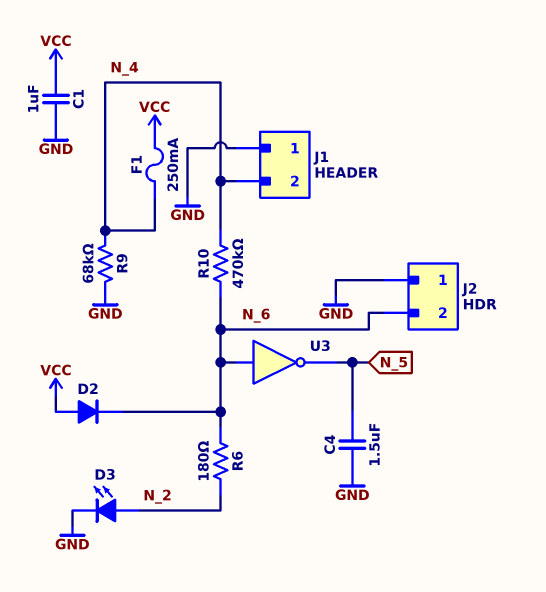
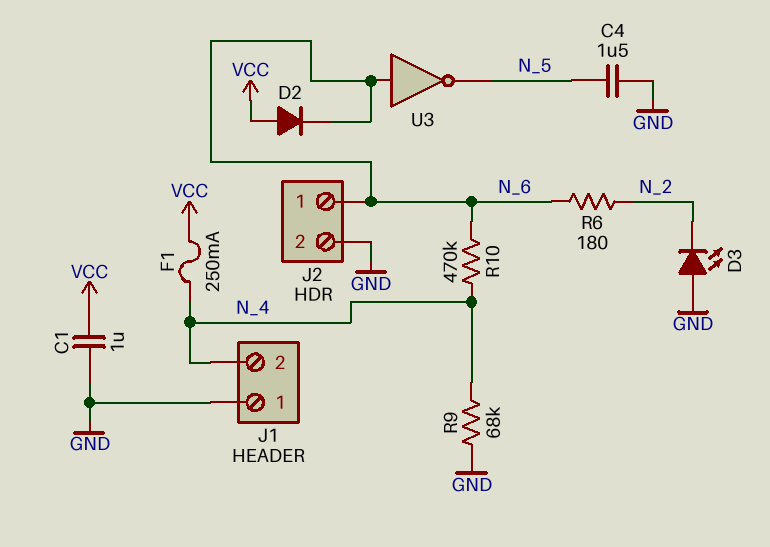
D3: LED (A N_2, K GND) -> LED (A GND, K N_2)
J2 pin 1: GND -> N_6
J2 pin 2: N_6 -> GND

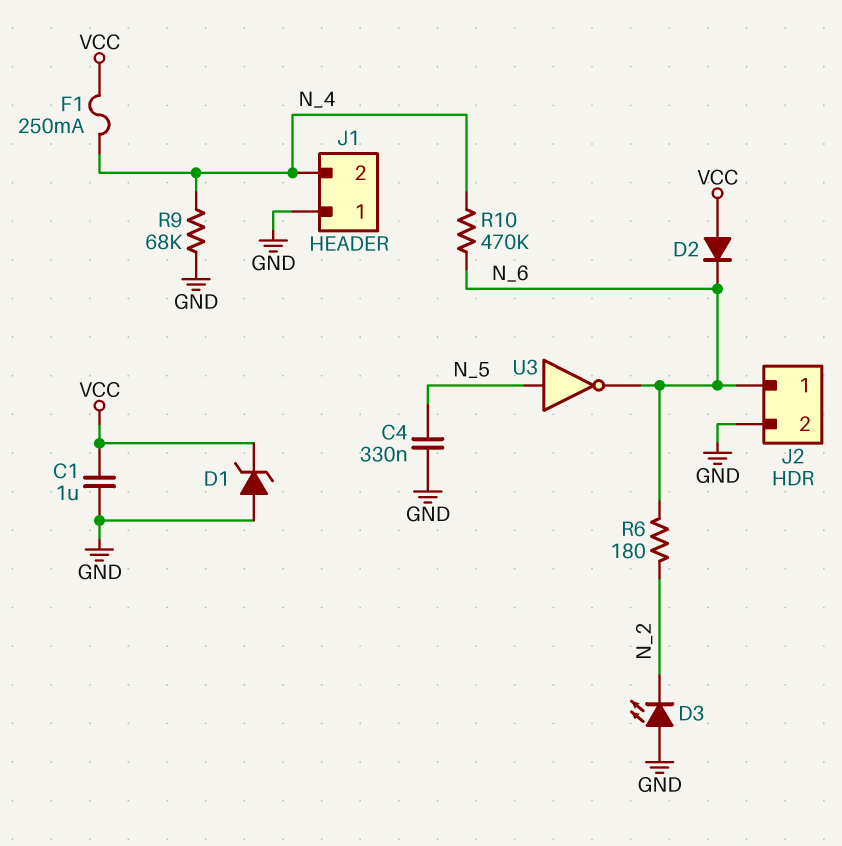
C4: 1.5uF (GND, N_5) -> 330nF (GND, N_5)
D1: none -> zener (A GND, K VCC)
U3: NOT (in N_6, out N_5) -> NOT (in N_5, out N_6)

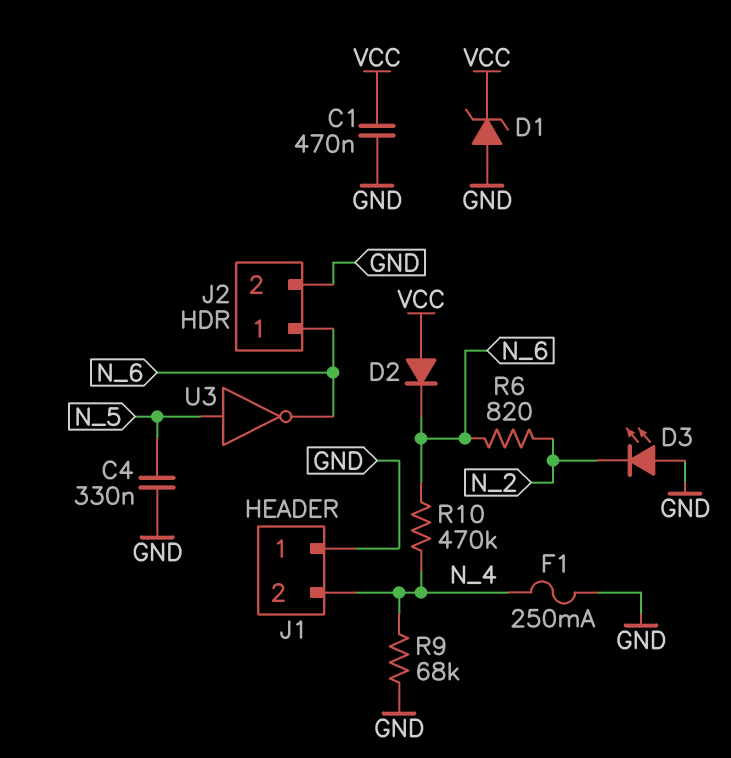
C1: 1uF (GND, VCC) -> 470nF (GND, VCC)
F1: 250mA (N_4, VCC) -> 250mA (GND, N_4)
R6: 180 (N_2, N_6) -> 820 (N_2, N_6)

